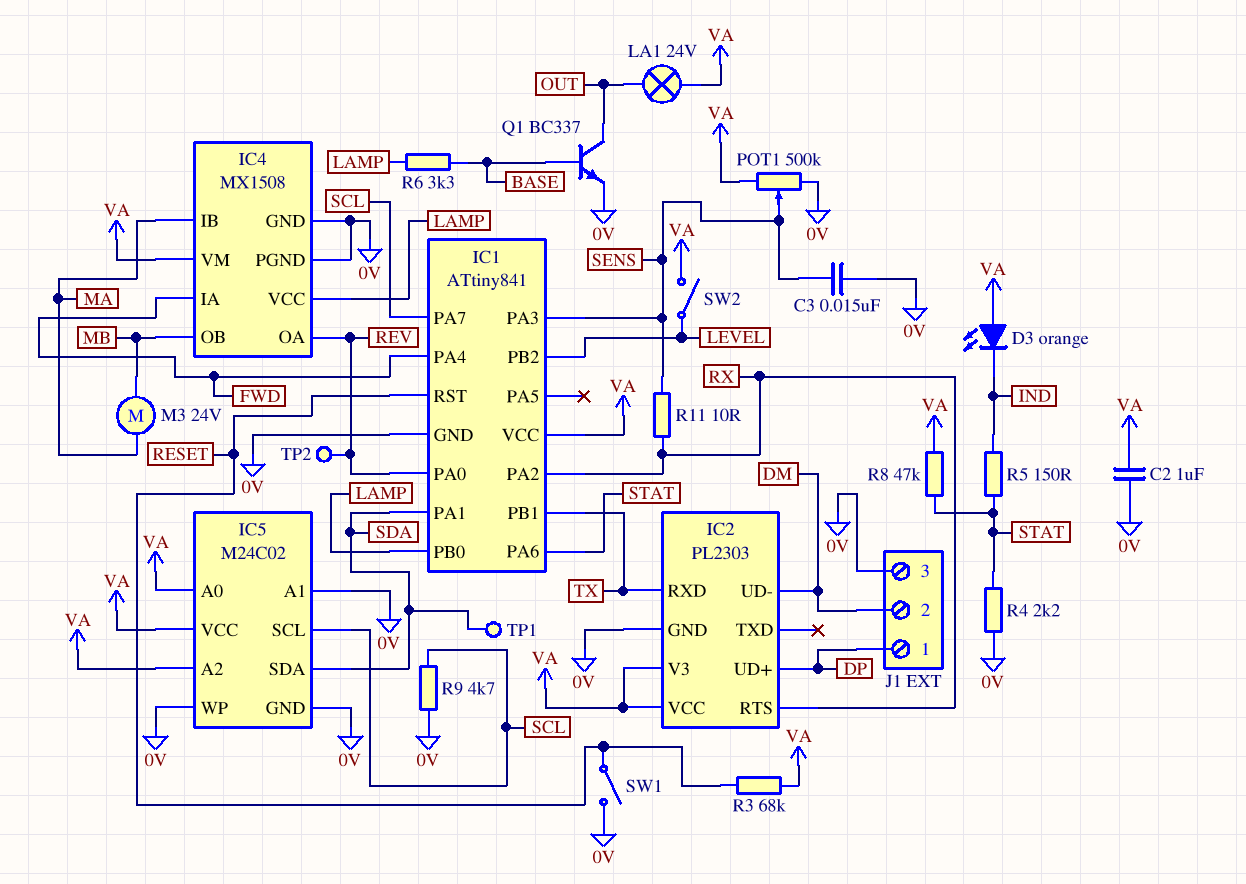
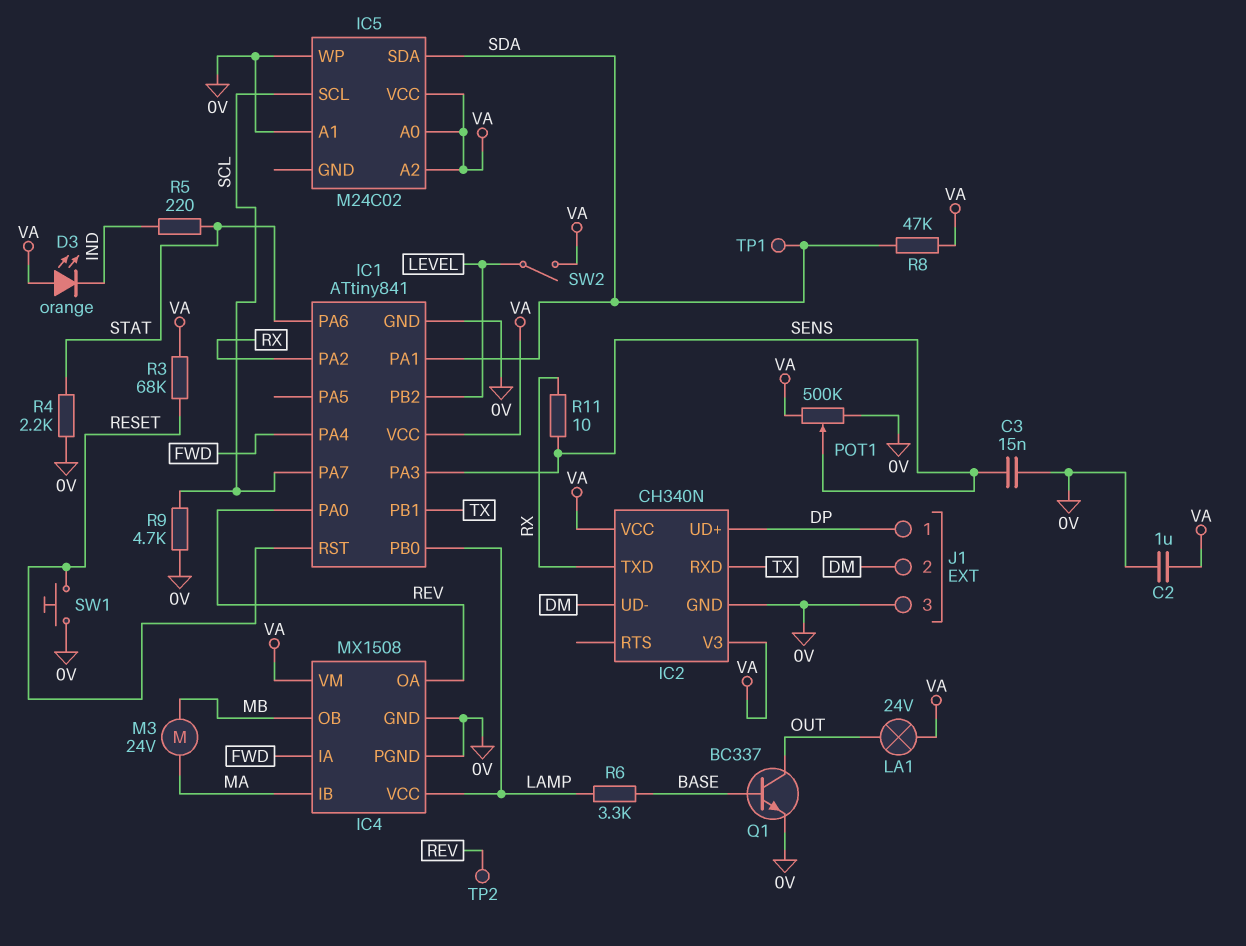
IC2: PL2303 -> CH340N
IC2 pin RTS: RX -> none
IC2 pin TXD: none -> RX
IC5 pin GND: 0V -> none
R5: 150 (IND, STAT) -> 220 (IND, STAT)
R8: 47k (STAT, VA) -> 47k (SDA, VA)
SW1: switch (0V, RESET) -> button (0V, RESET)

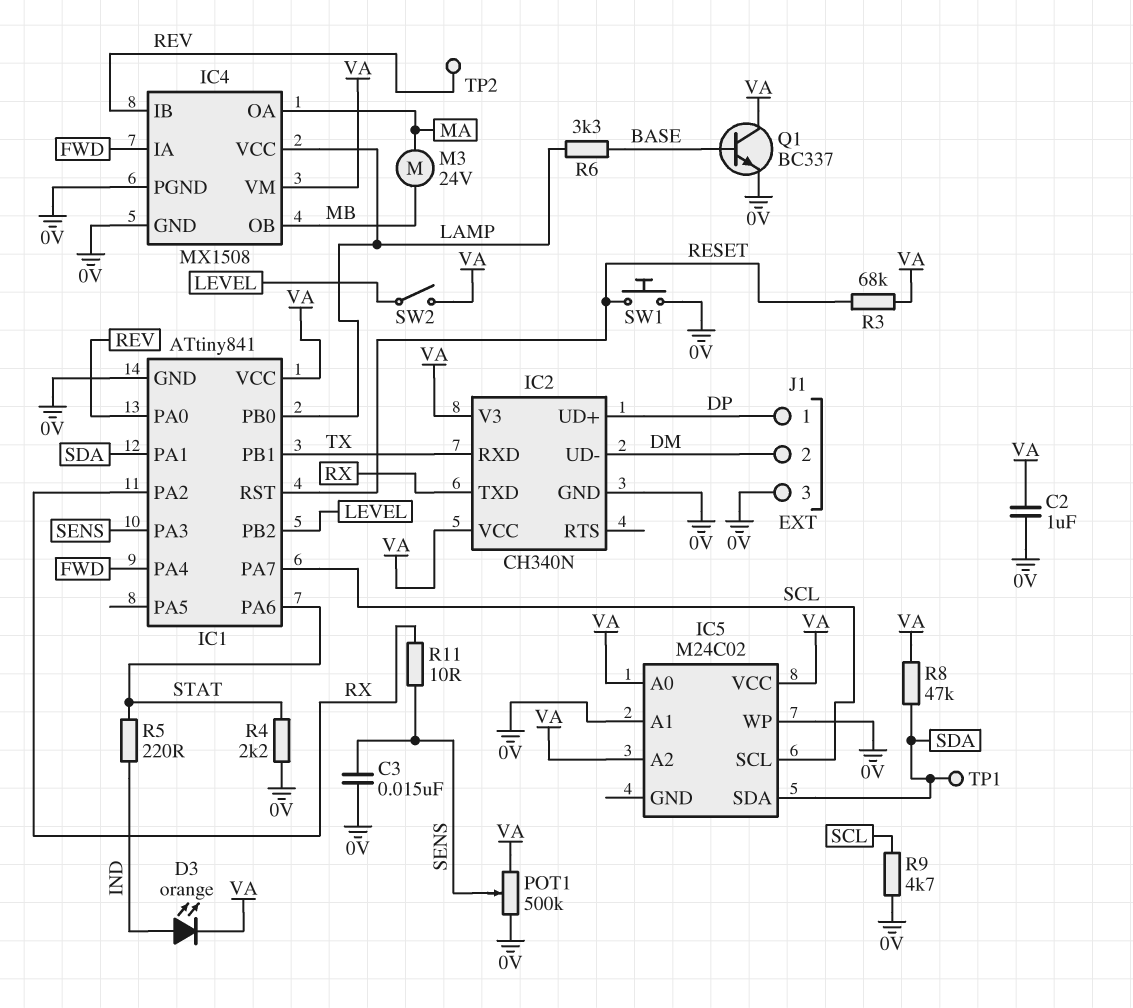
D3: LED orange (A VA, K IND) -> LED orange (A IND, K VA)
IC4 pin IB: MA -> REV
IC4 pin OA: REV -> MA
LA1: lamp 24V (OUT, VA) -> none
Q1: NPN BC337 (B BASE, C OUT, E 0V) -> NPN BC337 (B BASE, C VA, E 0V)

